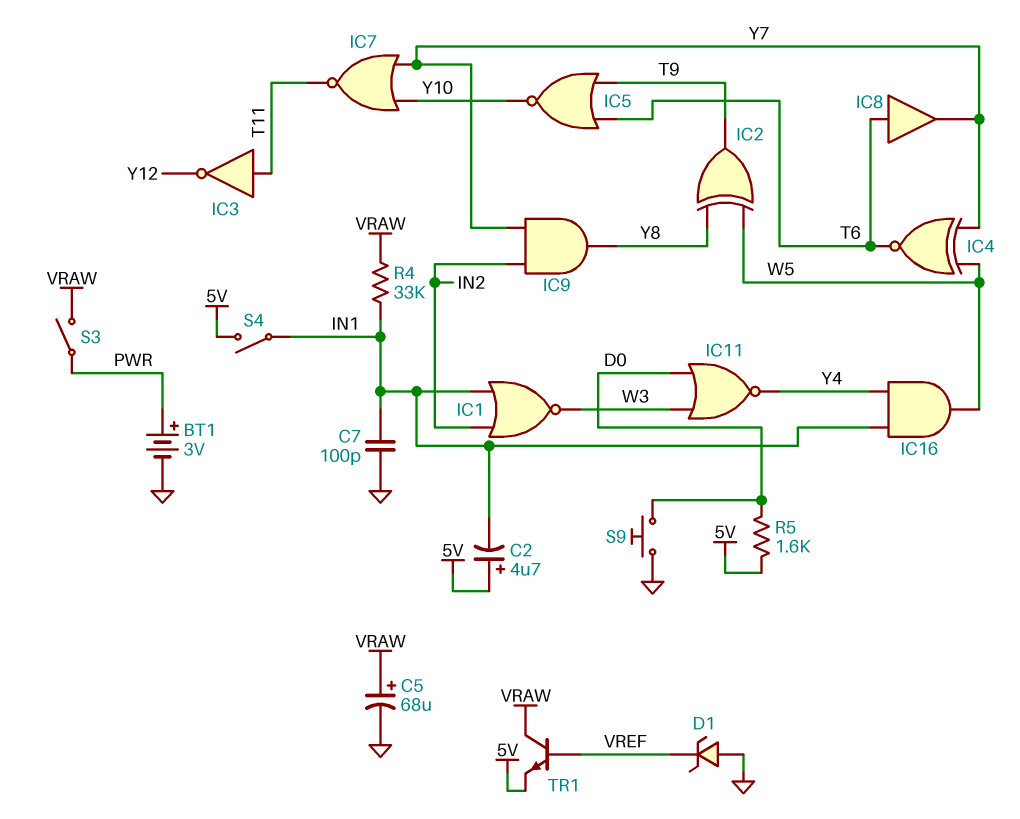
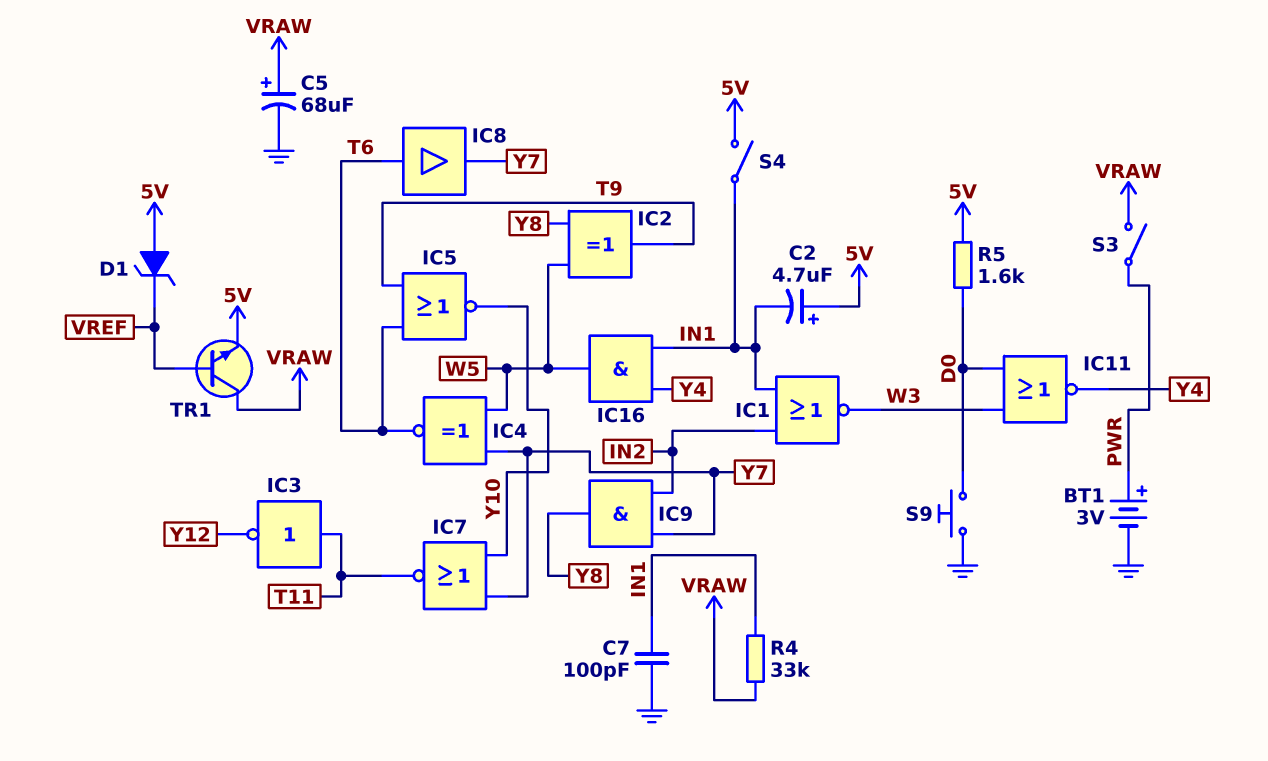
D1: zener (A GND, K VREF) -> zener (A 5V, K VREF)

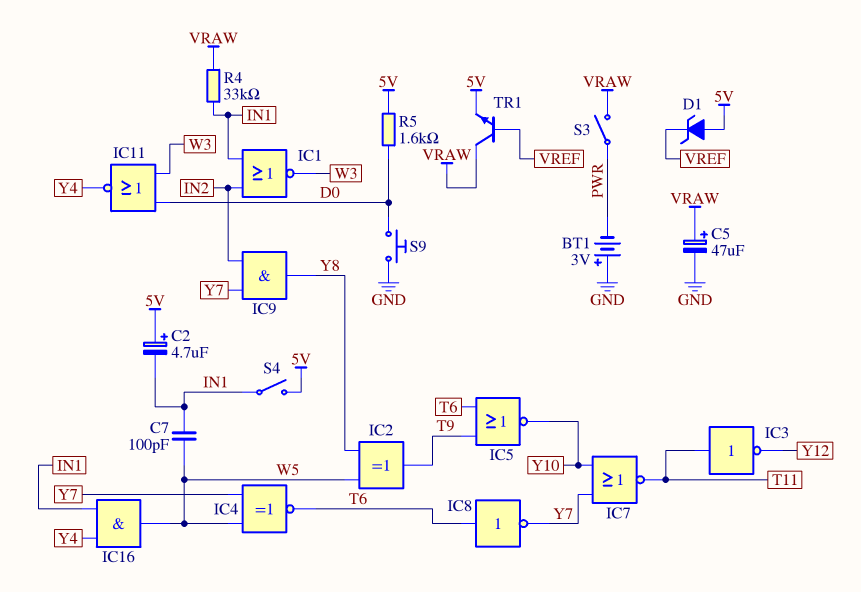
BT1: 3V (plus PWR, minus GND) -> 3V (plus GND, minus PWR)
C5: 68uF (plus VRAW, minus GND) -> 47uF (plus VRAW, minus GND)
C7: 100pF (GND, IN1) -> 100pF (IN1, W5)
IC8: buffer (in T6, out Y7) -> NOT (in T6, out Y7)

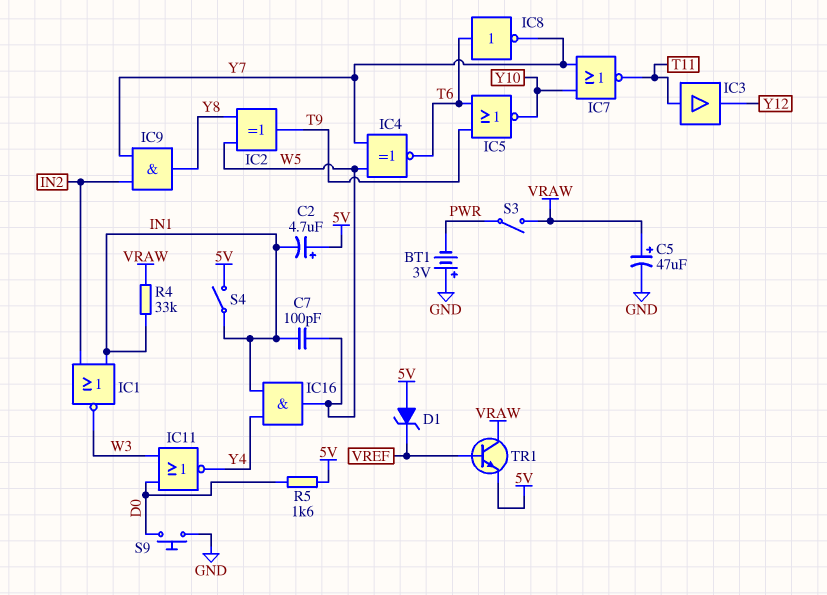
IC3: NOT (in T11, out Y12) -> buffer (in T11, out Y12)

